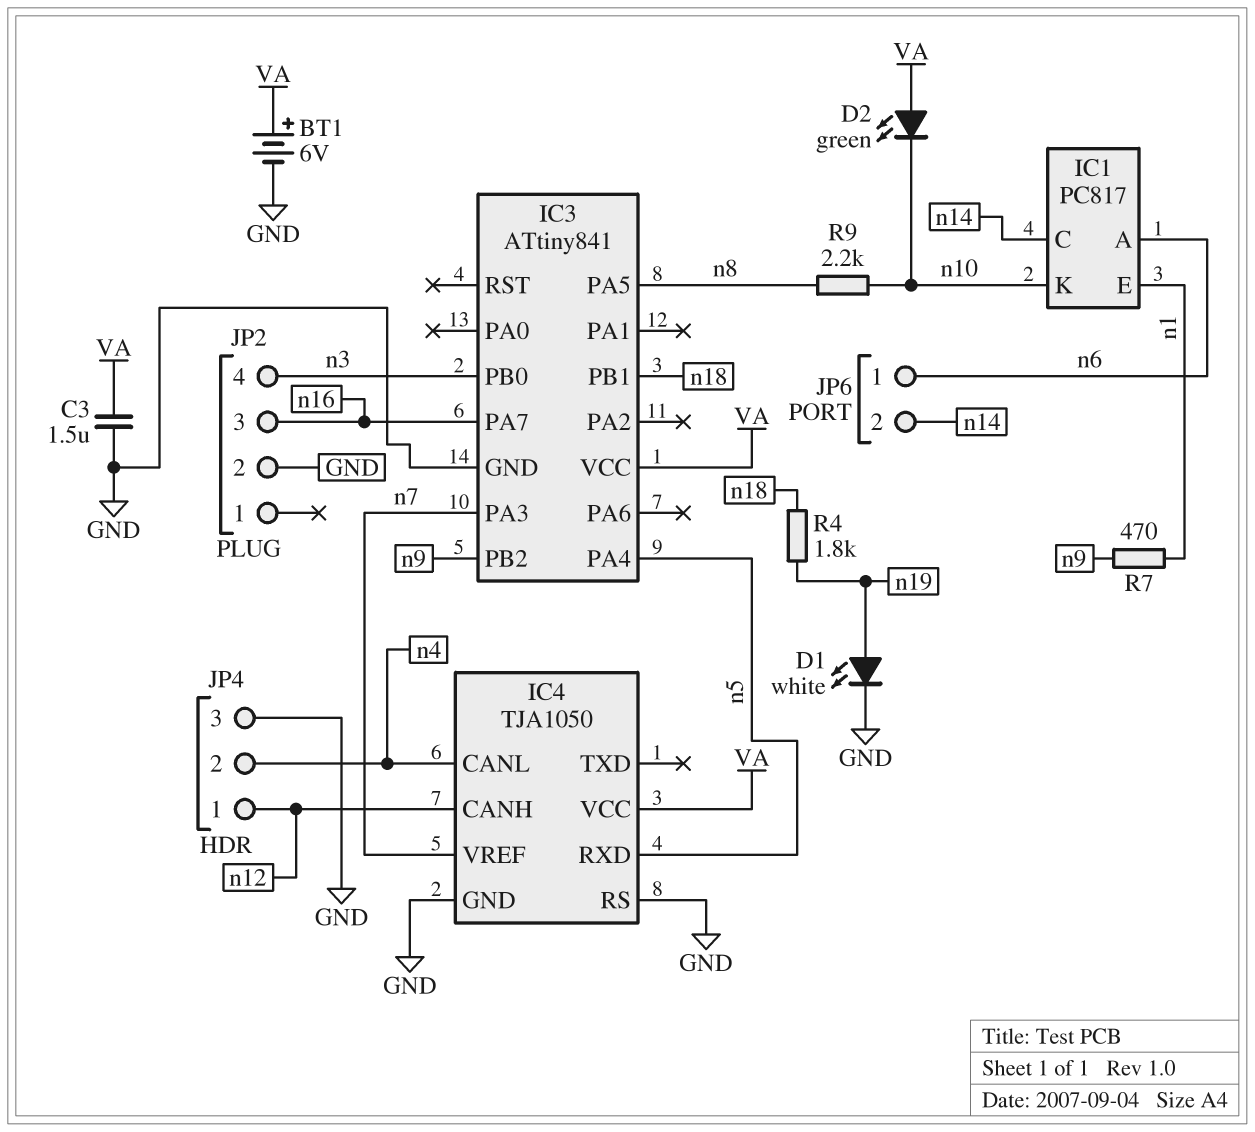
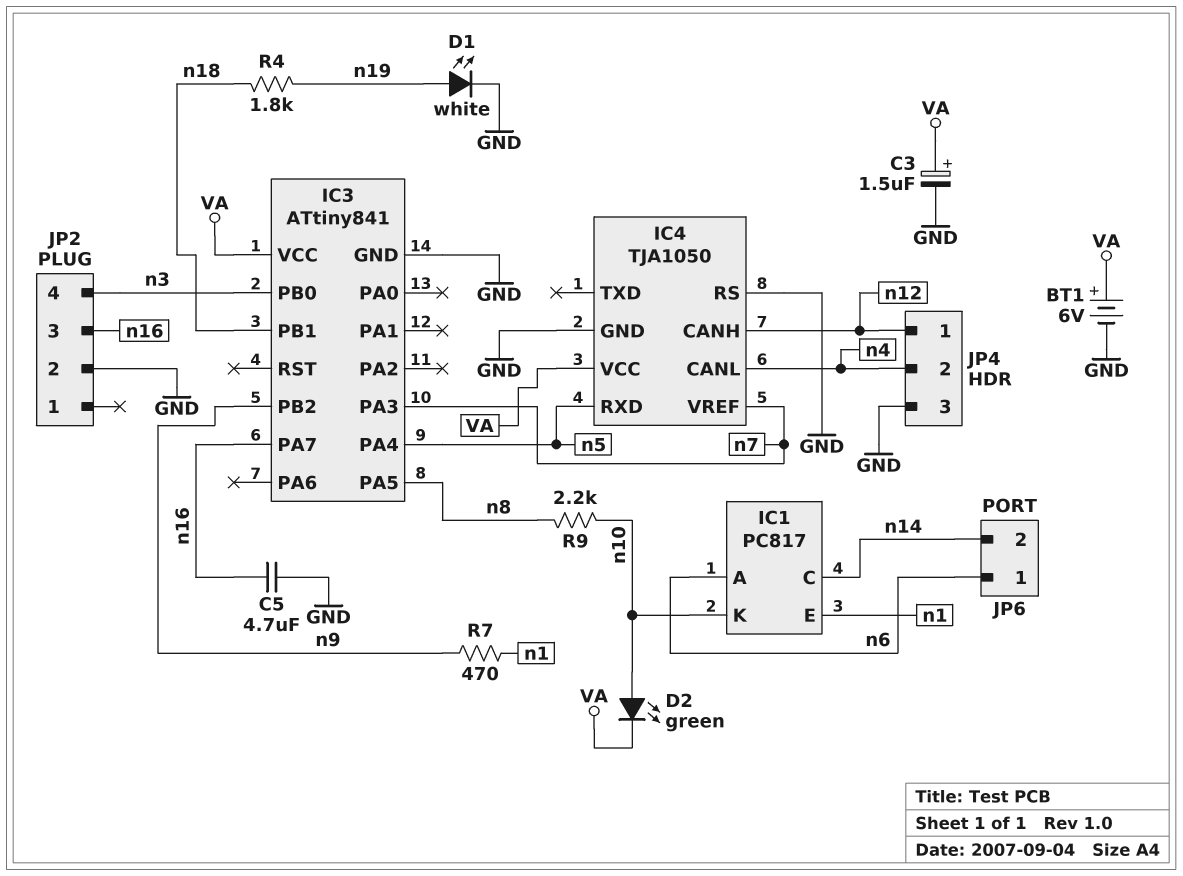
C3: 1.5uF (GND, VA) -> 1.5uF (plus VA, minus GND)
C5: none -> 4.7uF (GND, n16)
D2: LED green (A VA, K n10) -> LED green (A n10, K VA)

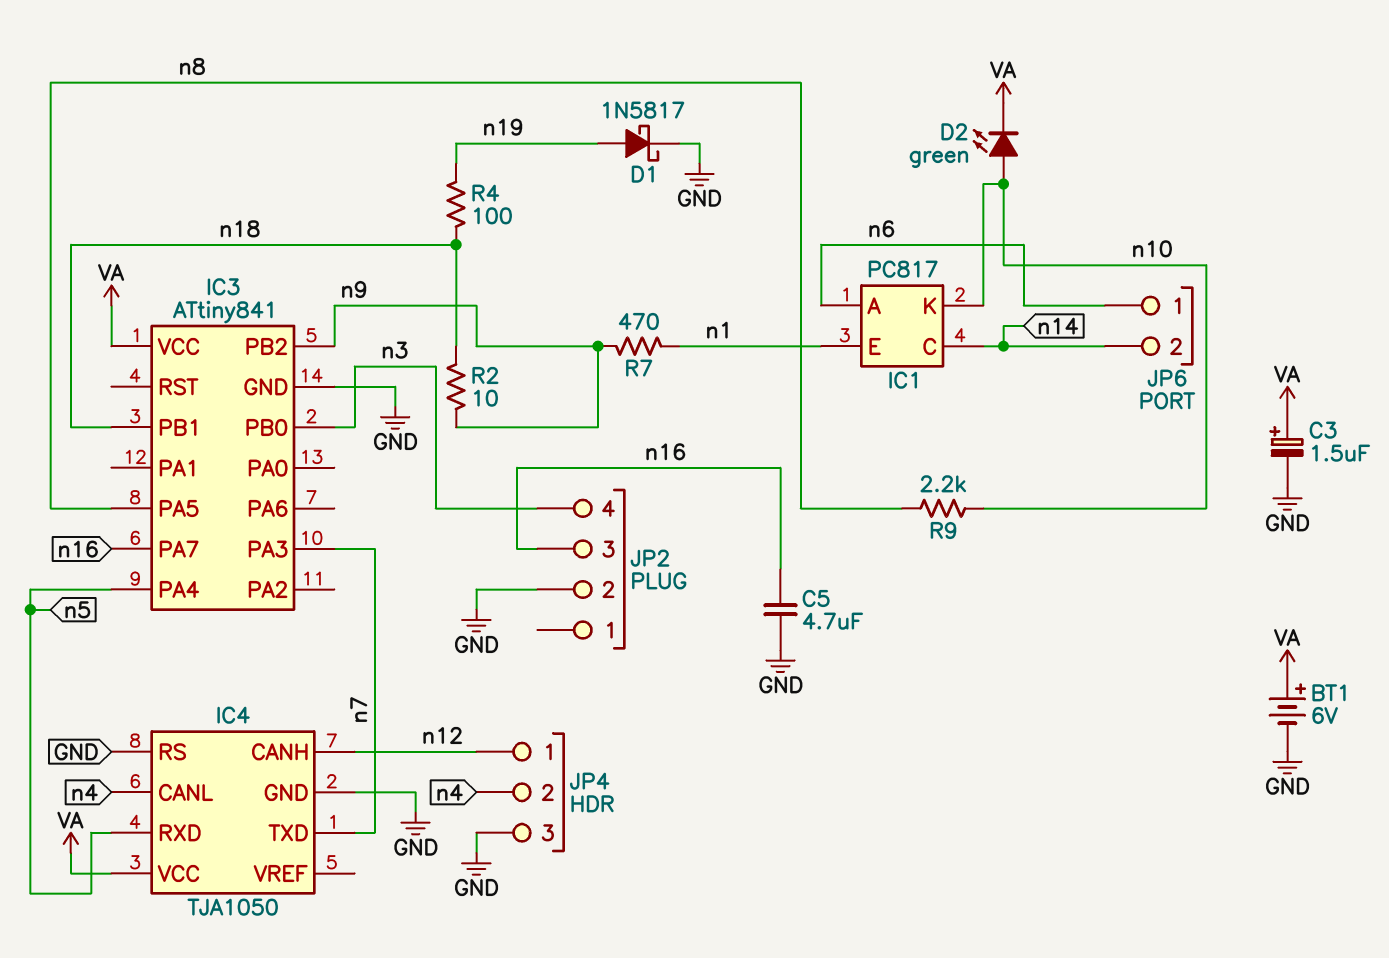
D1: LED white (A n19, K GND) -> schottky 1N5817 (A n19, K GND)
IC4 pin TXD: none -> n7
IC4 pin VREF: n7 -> none
R2: none -> 10 (n9, n18)
R4: 1.8k (n18, n19) -> 100 (n18, n19)

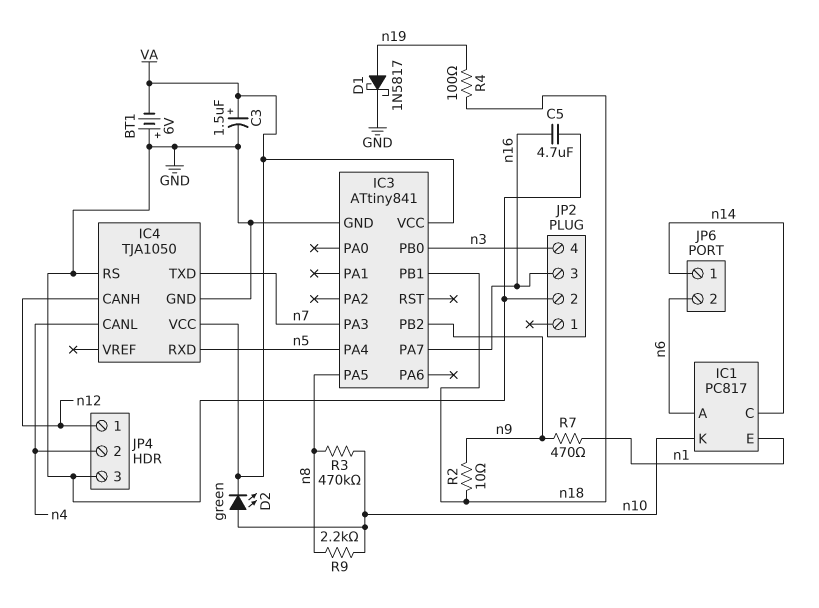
BT1: 6V (plus VA, minus GND) -> 6V (plus GND, minus VA)
JP6 pin 1: n6 -> n14
JP6 pin 2: n14 -> n6
R3: none -> 470k (n8, n10)

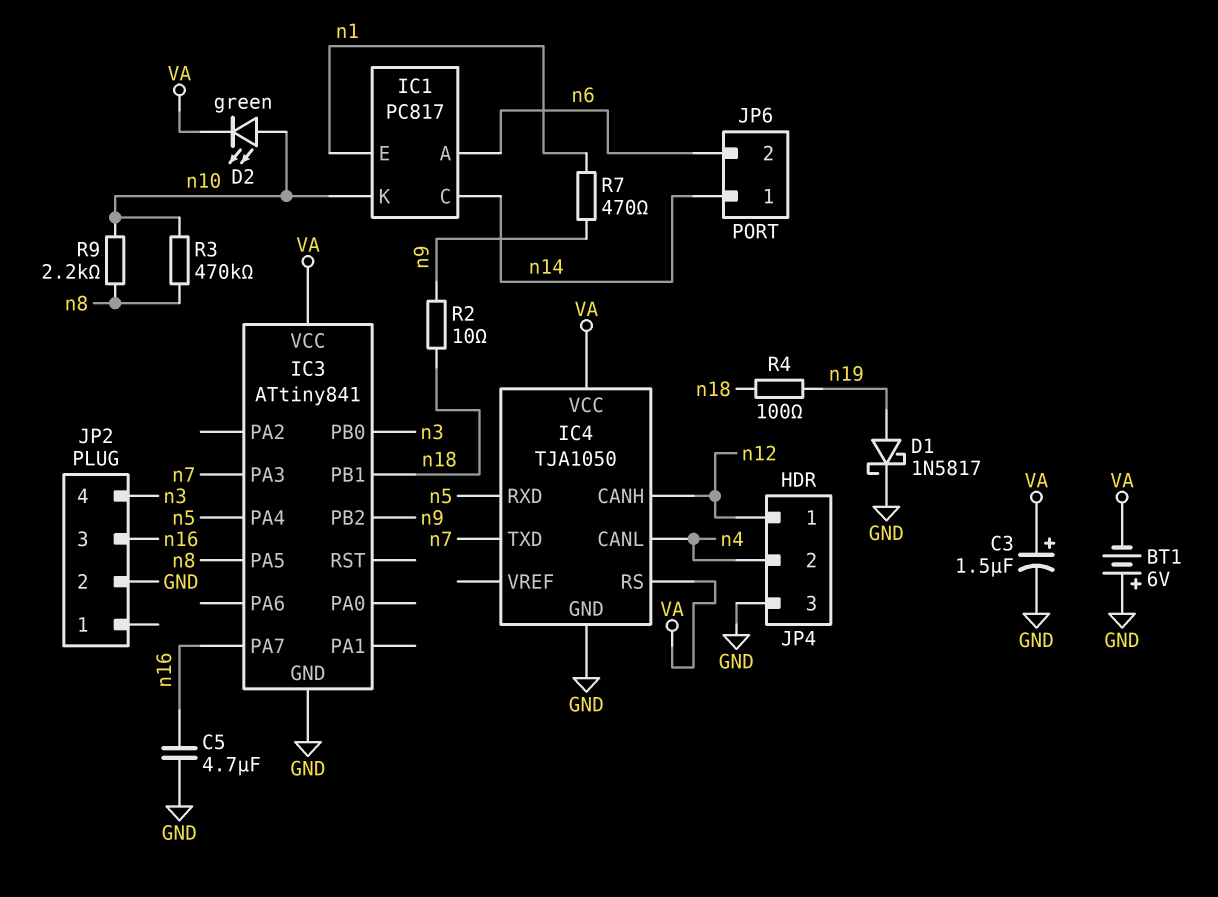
IC4 pin RS: GND -> VA

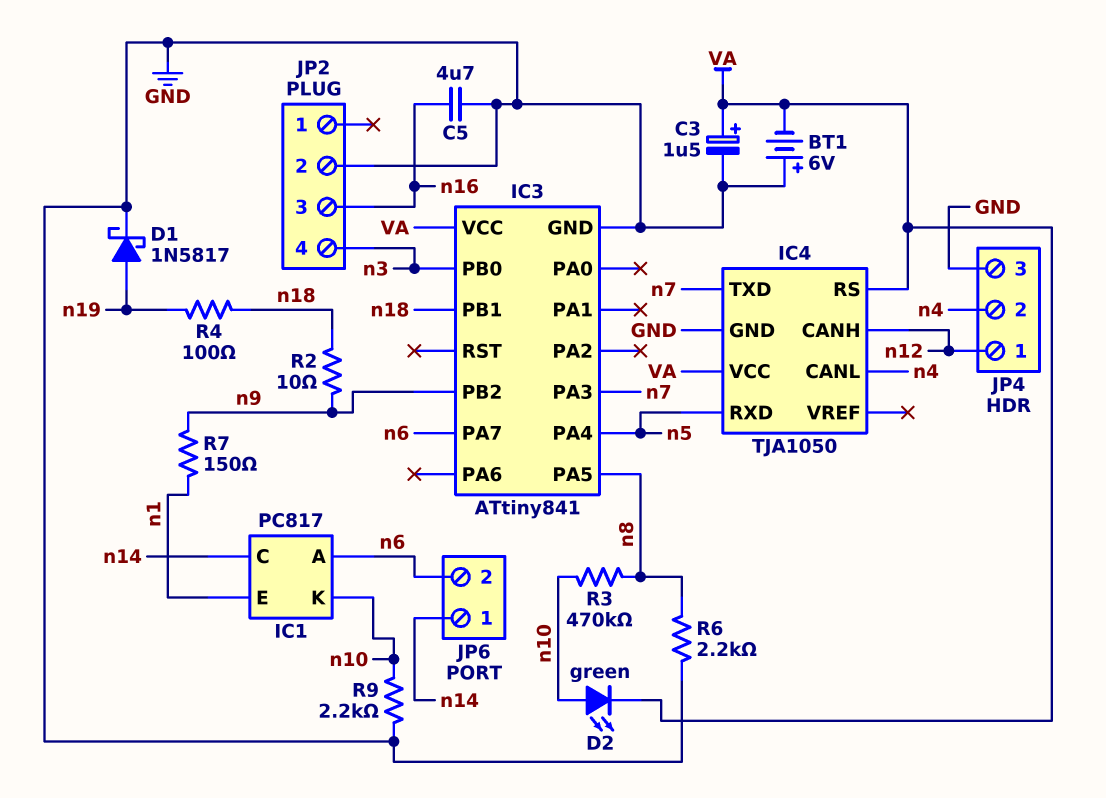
IC3 pin PA7: n16 -> n6
R6: none -> 2.2k (GND, n8)
R7: 470 (n1, n9) -> 150 (n1, n9)
R9: 2.2k (n8, n10) -> 2.2k (GND, n10)

